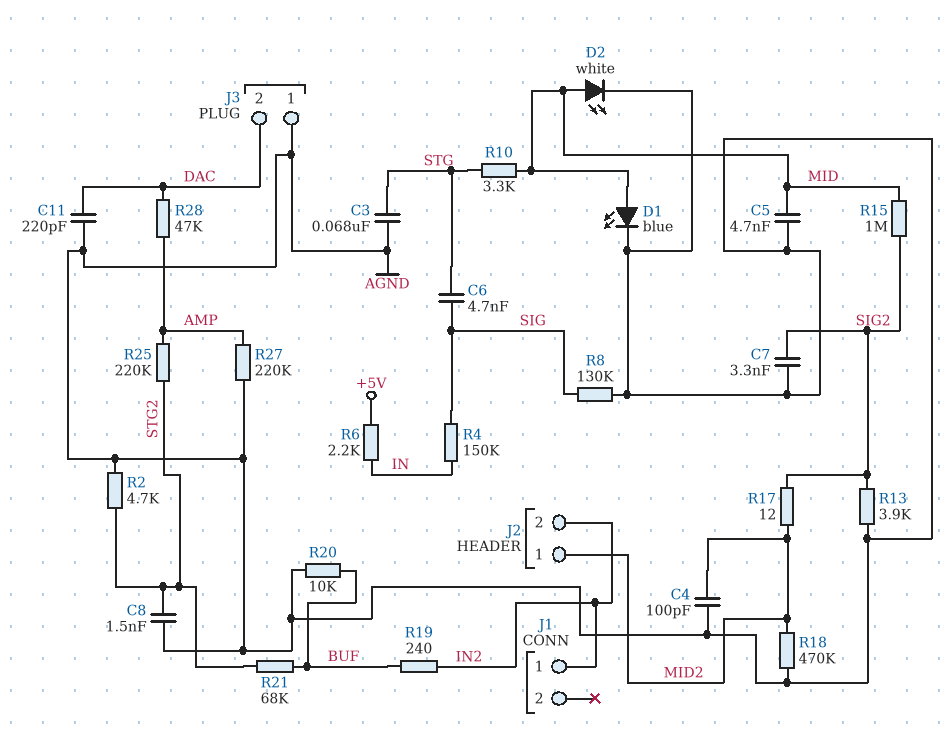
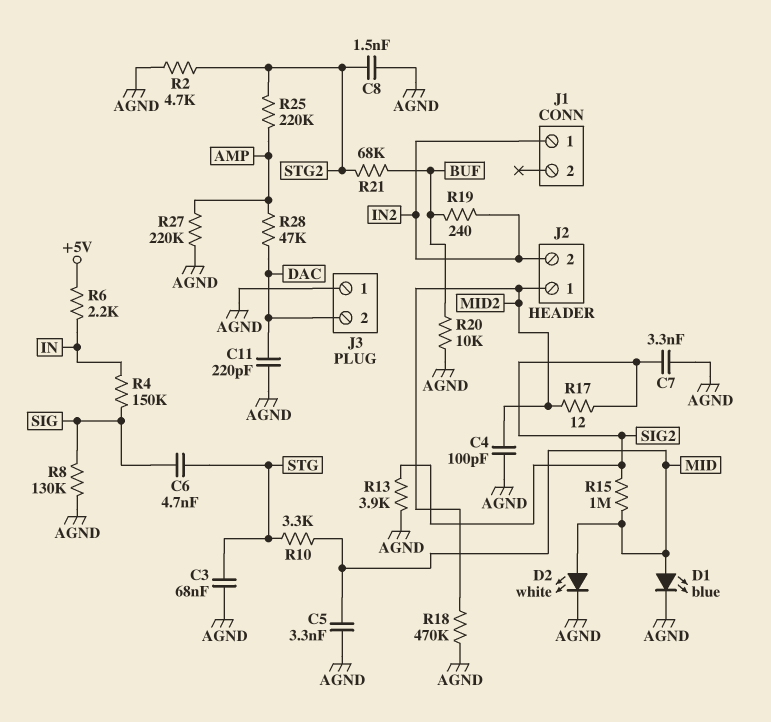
C5: 4.7nF (AGND, MID) -> 3.3nF (AGND, MID)

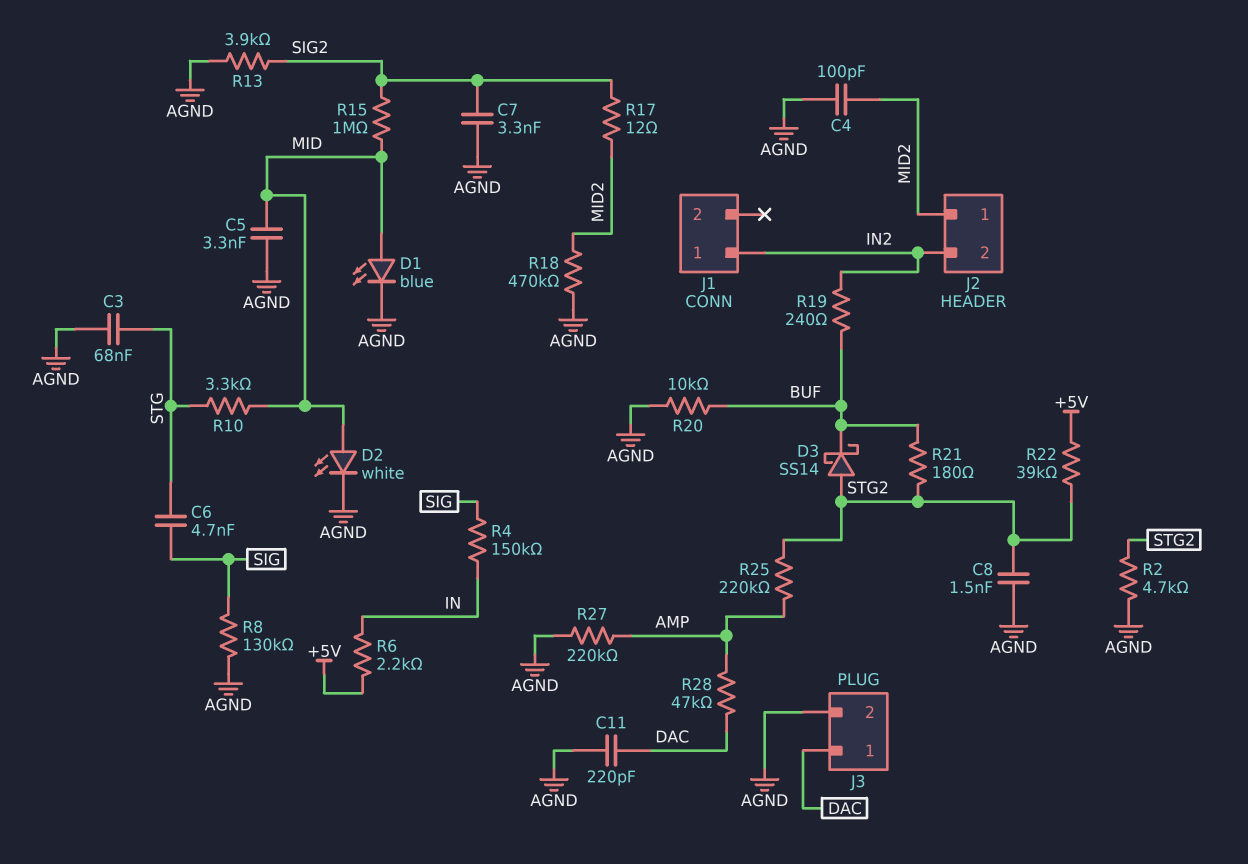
D3: none -> schottky SS14 (A STG2, K BUF)
J3 pin 1: AGND -> DAC
J3 pin 2: DAC -> AGND
R21: 68k (BUF, STG2) -> 180 (BUF, STG2)
R22: none -> 39k (+5V, STG2)

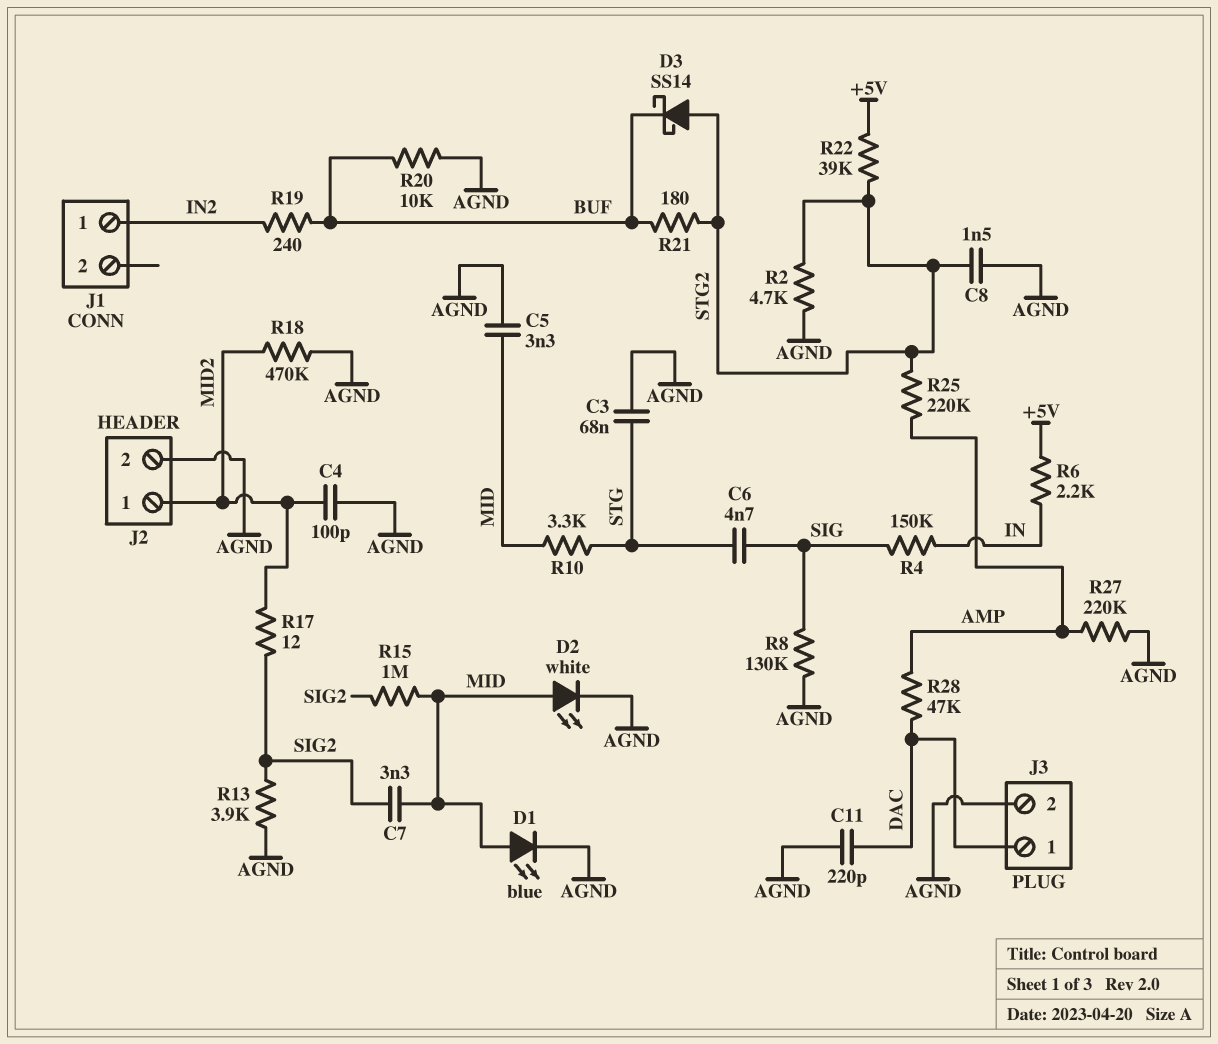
C7: 3.3nF (AGND, SIG2) -> 3.3nF (MID, SIG2)
J2 pin 2: IN2 -> AGND

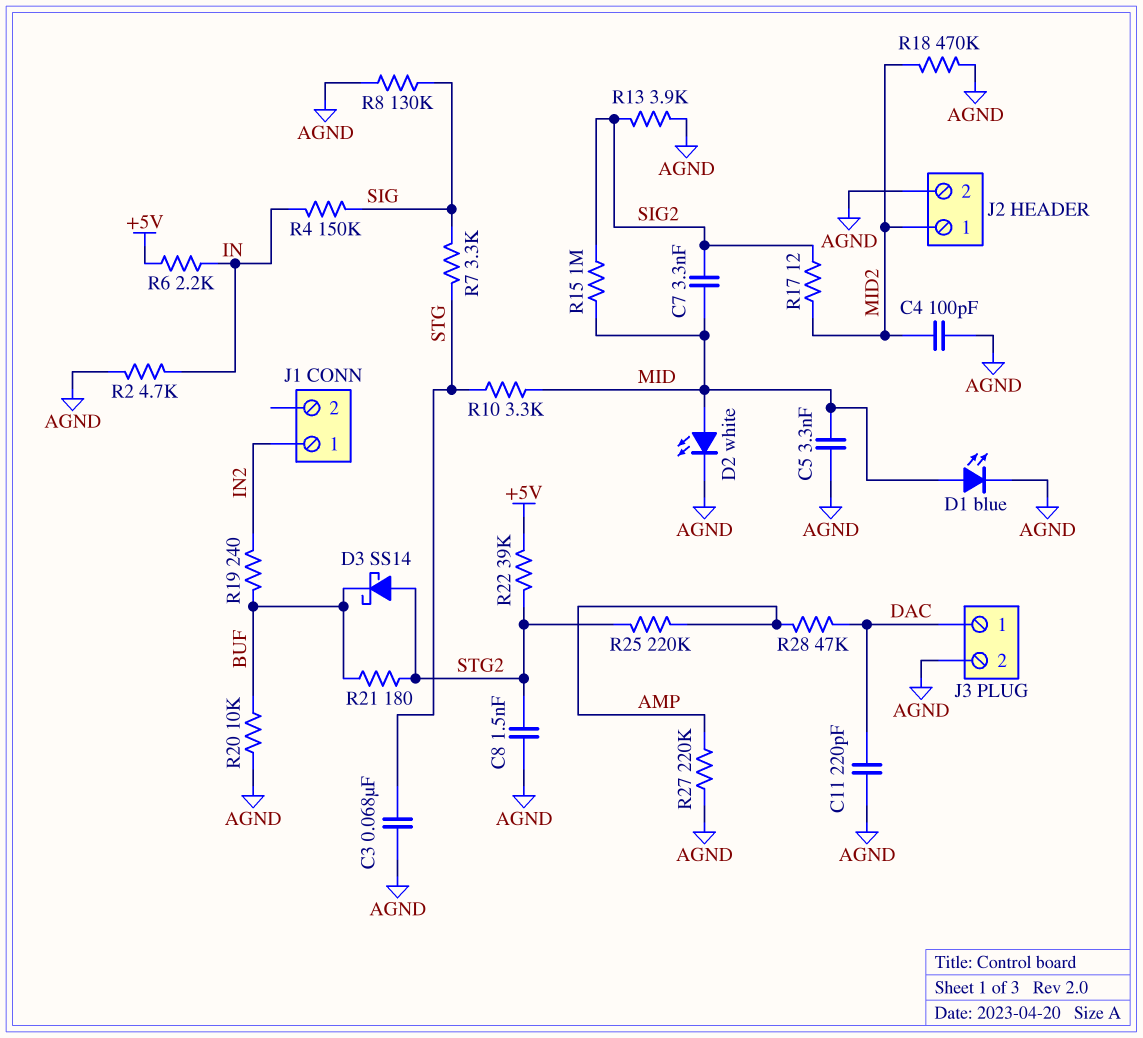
C6: 4.7nF (SIG, STG) -> none
R2: 4.7k (AGND, STG2) -> 4.7k (AGND, IN)
R7: none -> 3.3k (SIG, STG)

